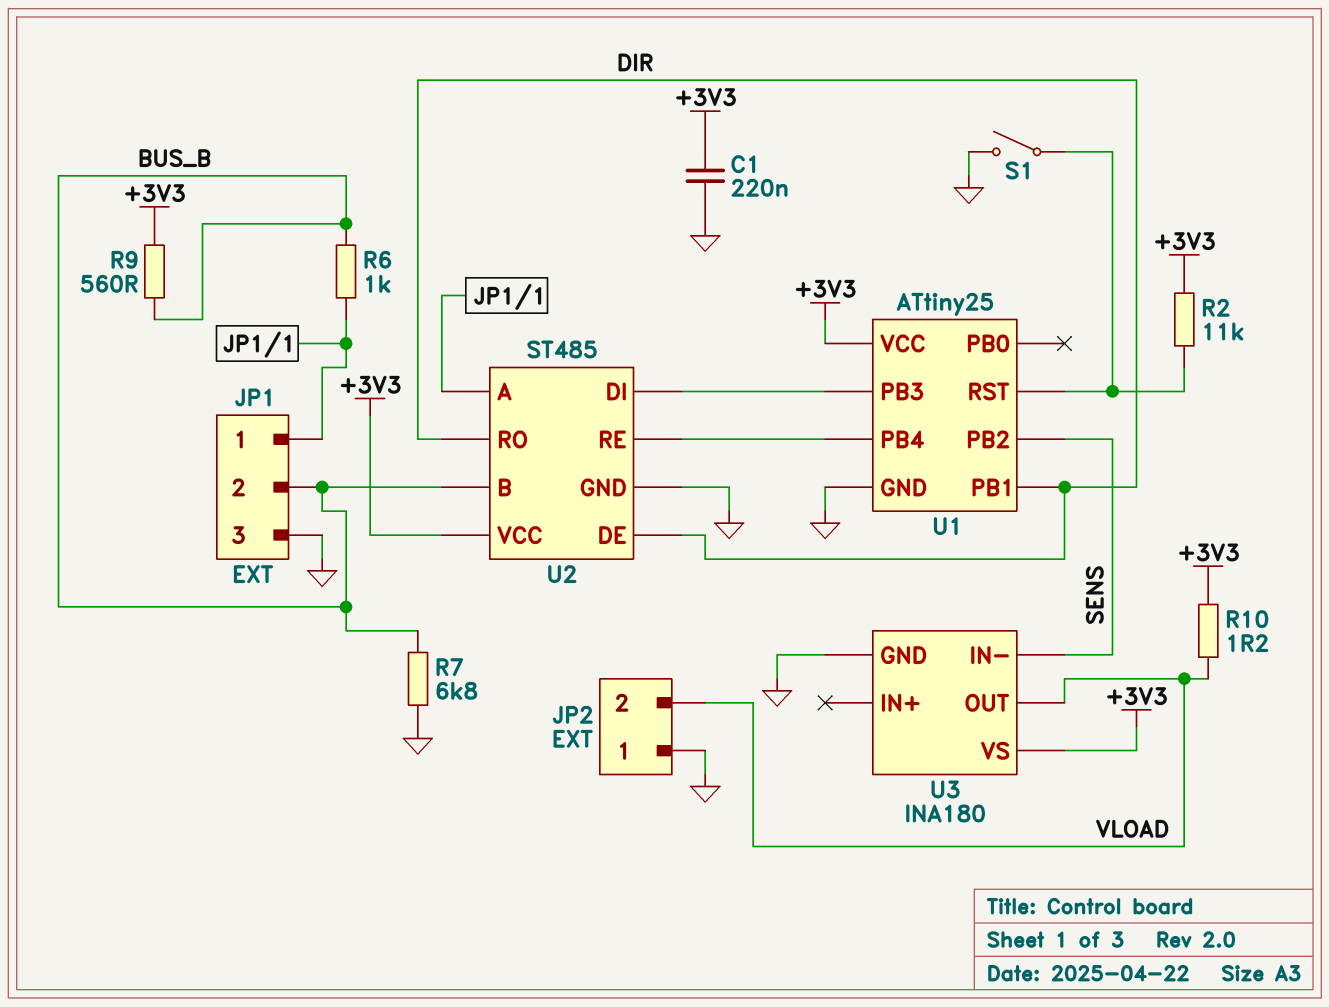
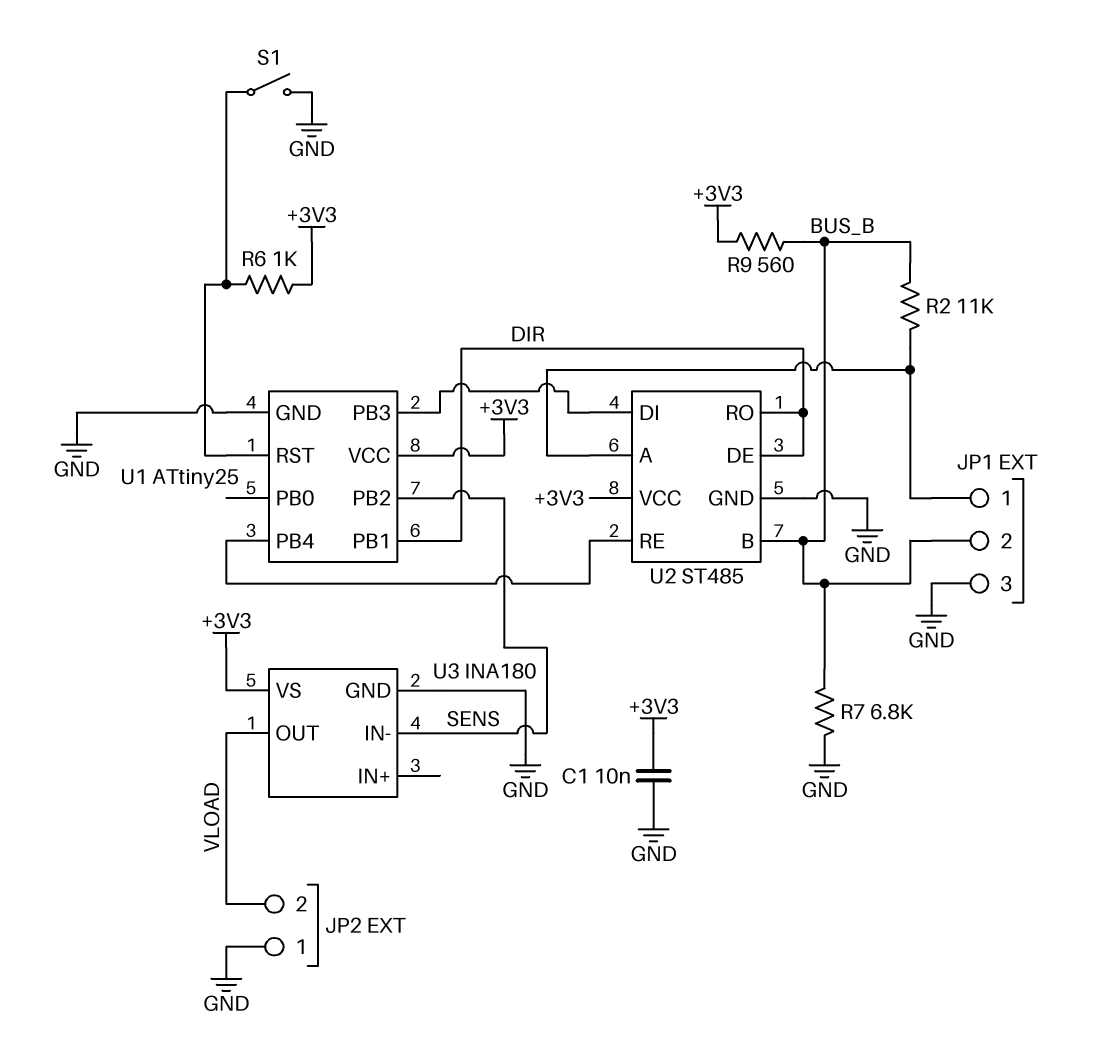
C1: 220nF (+3V3, GND) -> 10nF (+3V3, GND)
R2: 11k (+3V3, U1/RST) -> 11k (BUS_B, JP1/1)
R6: 1k (BUS_B, JP1/1) -> 1k (+3V3, U1/RST)
R10: 1.2 (+3V3, VLOAD) -> none

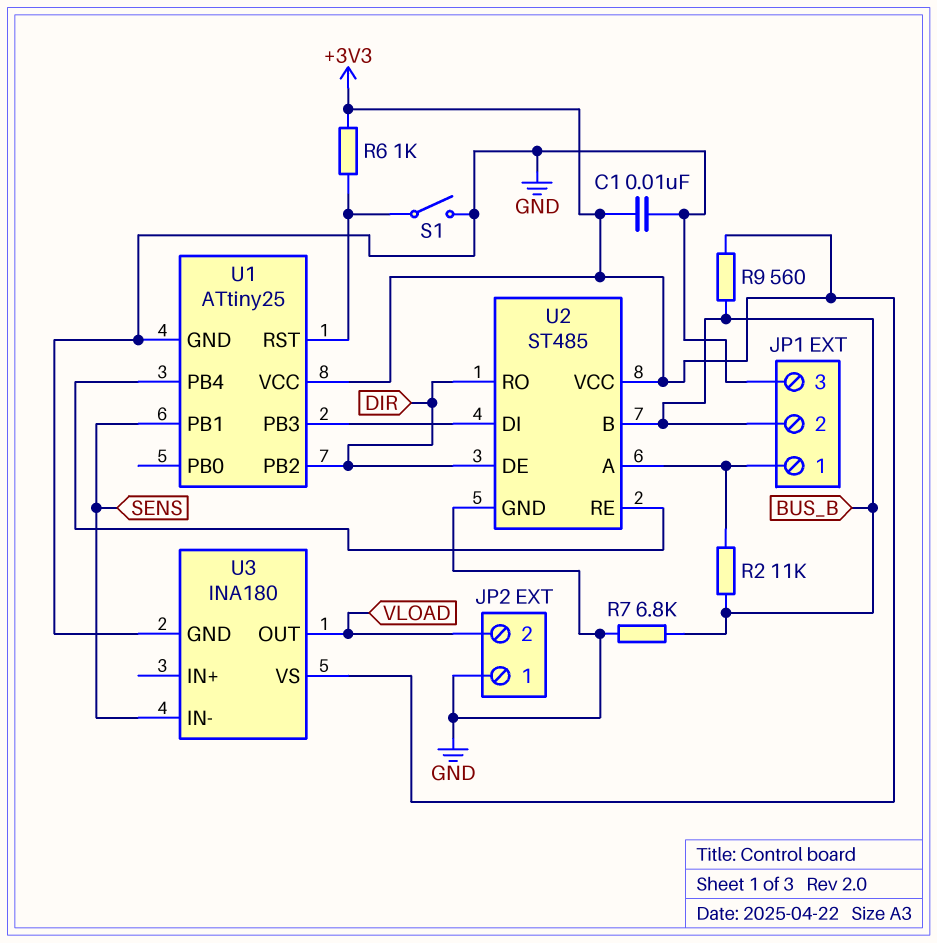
U1 pin PB1: DIR -> SENS
U1 pin PB2: SENS -> DIR

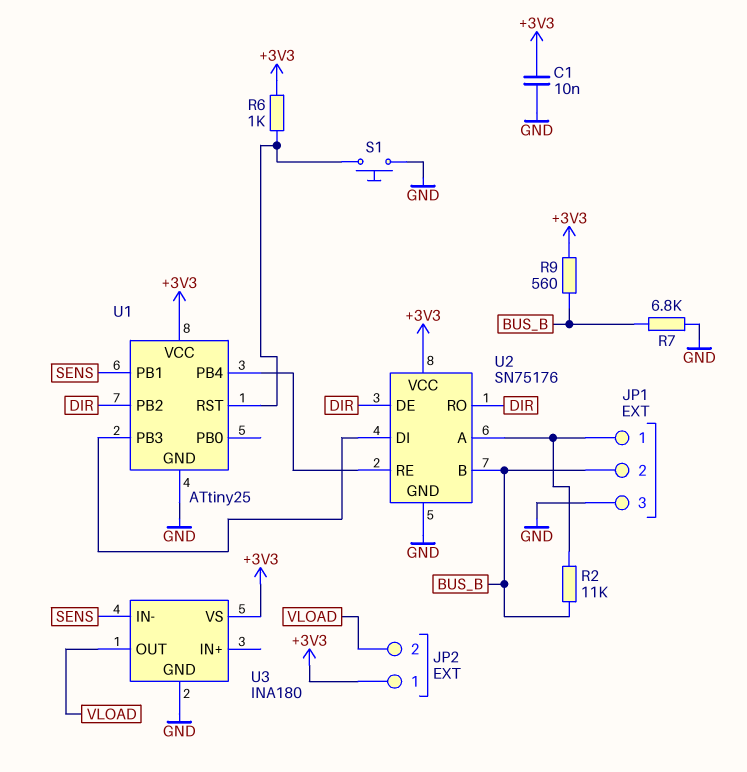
JP2 pin 1: GND -> +3V3
S1: switch (GND, U1/RST) -> button (GND, U1/RST)
U2: ST485 -> SN75176

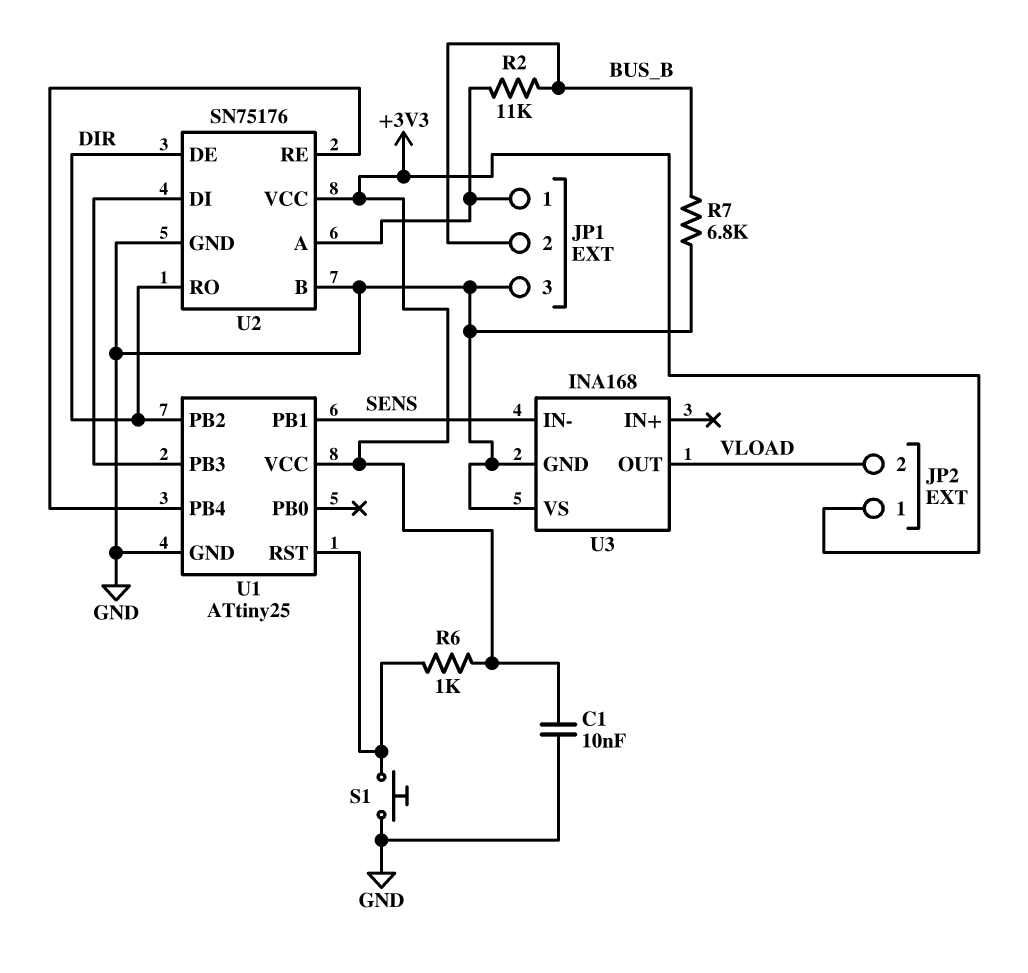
R9: 560 (+3V3, BUS_B) -> none
U2 pin B: BUS_B -> GND
U3: INA180 -> INA168
U3 pin VS: +3V3 -> GND

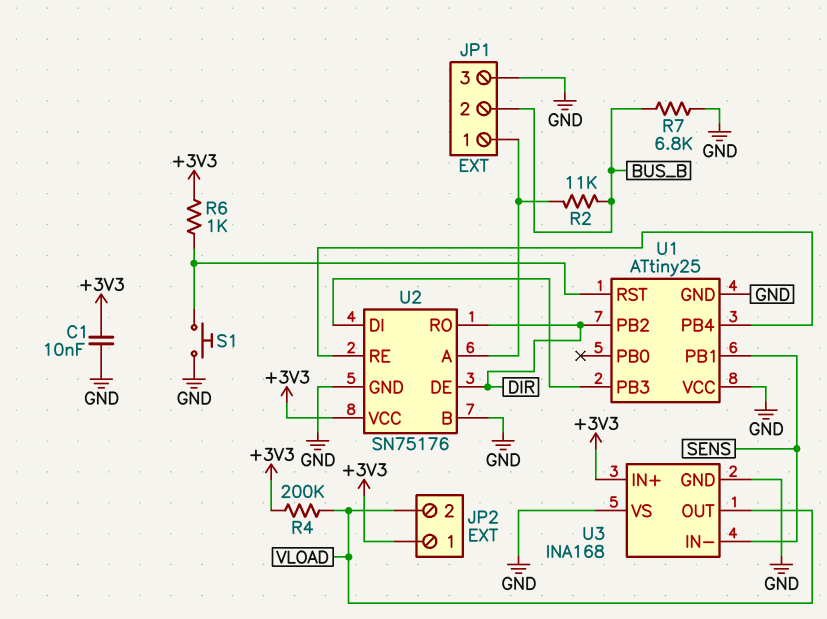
R4: none -> 200k (+3V3, VLOAD)
U1 pin VCC: +3V3 -> GND
U3 pin IN+: none -> +3V3

